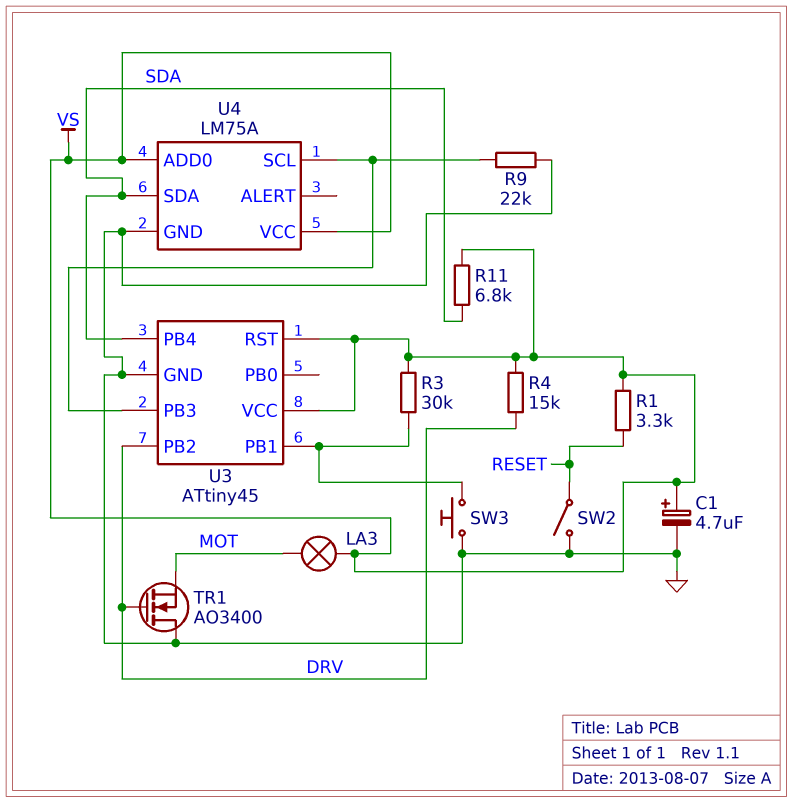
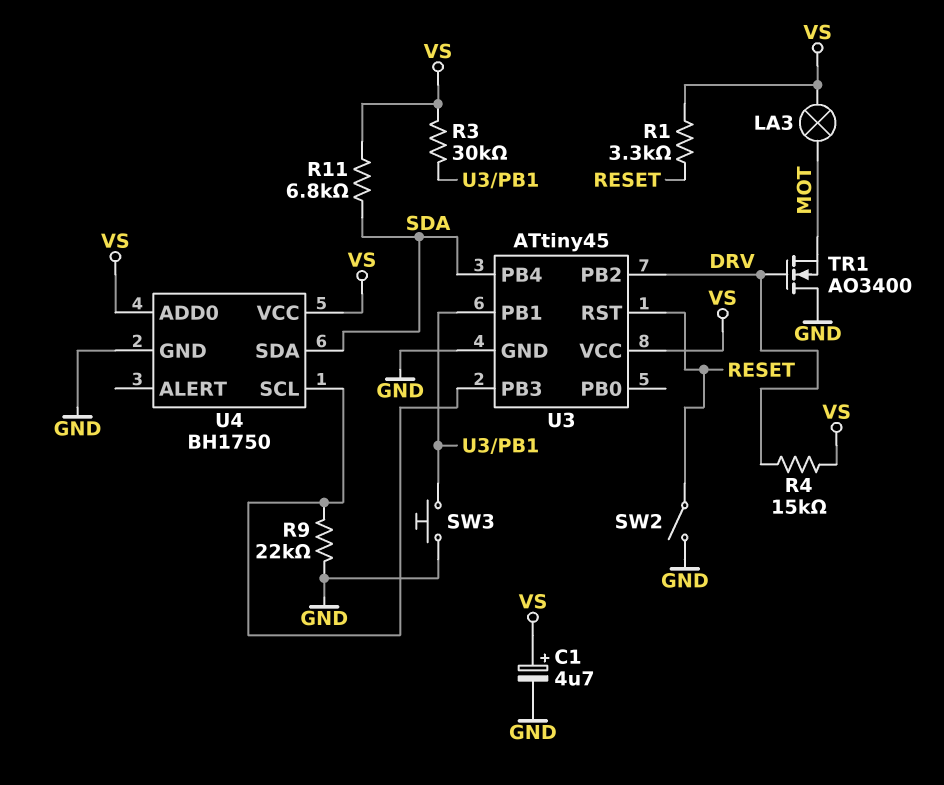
U3 pin RST: VS -> RESET
U4: LM75A -> BH1750

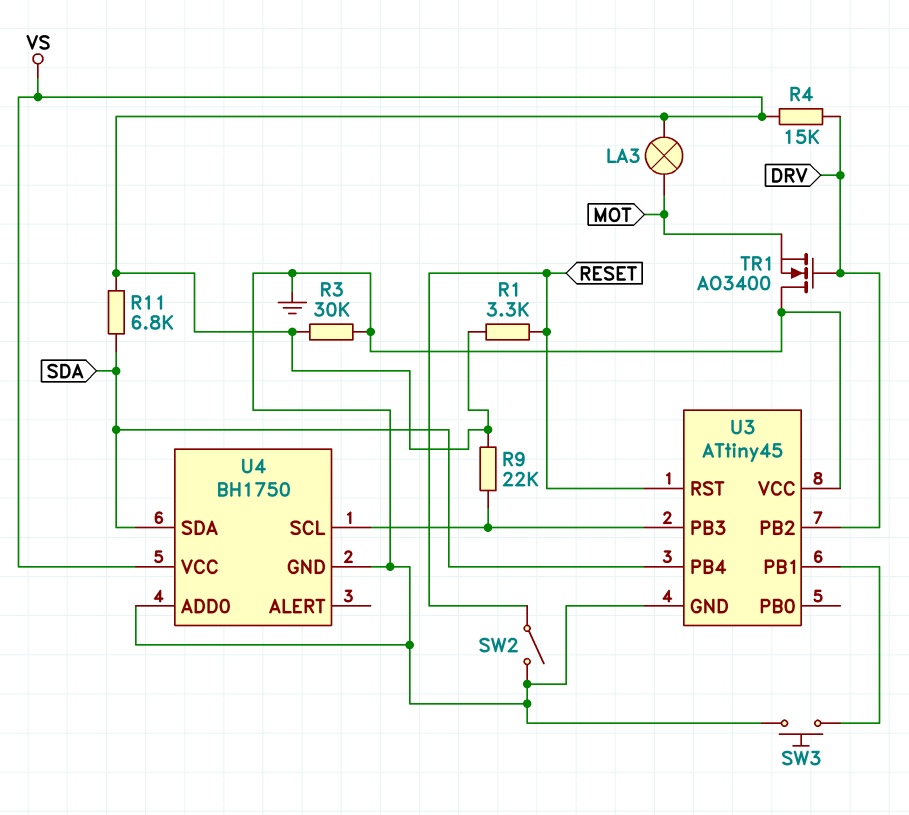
C1: 4.7uF (plus VS, minus GND) -> none
R3: 30k (U3/PB1, VS) -> 30k (GND, VS)
R9: 22k (GND, U3/PB3) -> 22k (U3/PB3, VS)
U3 pin VCC: VS -> GND
U4 pin ADD0: VS -> GND

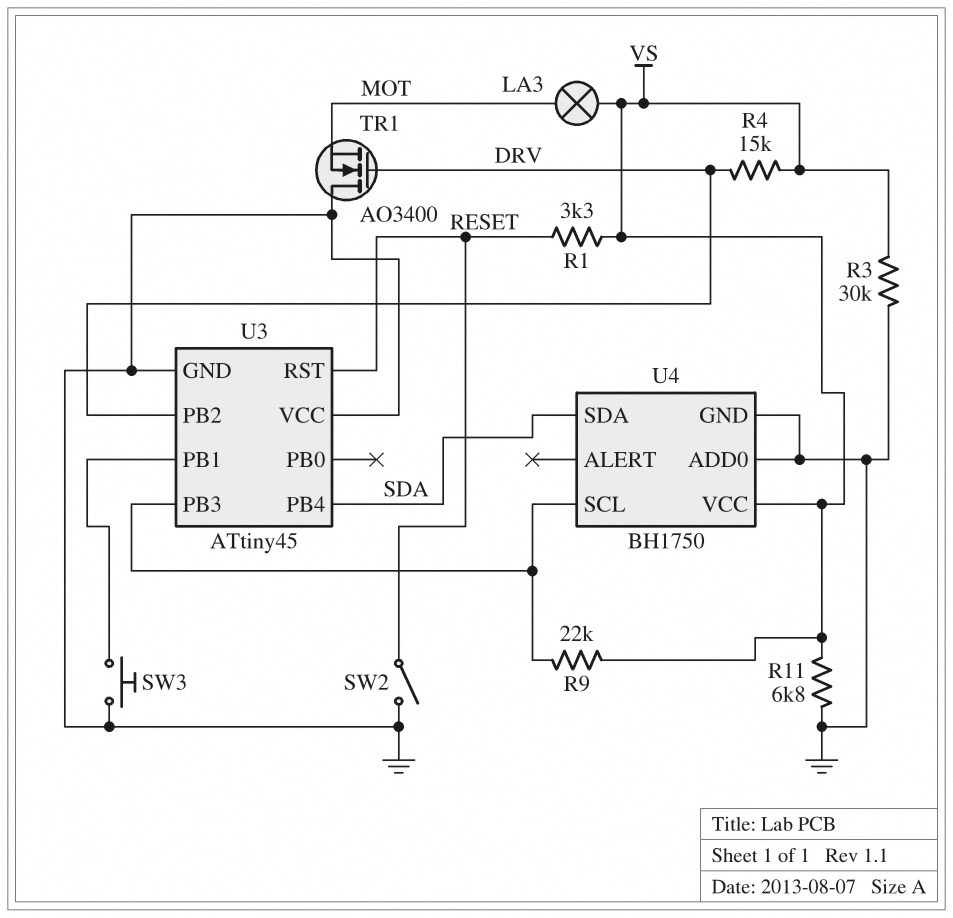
R11: 6.8k (SDA, VS) -> 6.8k (GND, VS)

